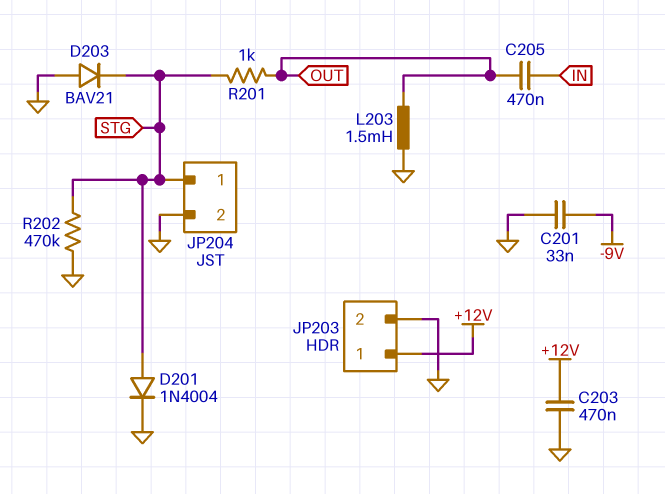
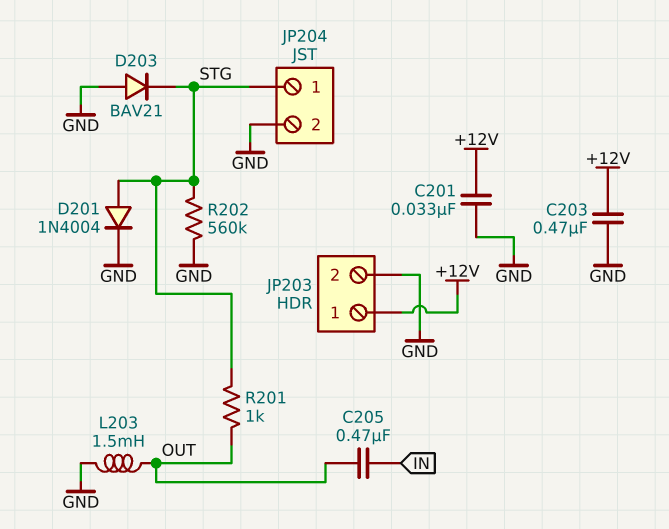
C201: 33nF (-9V, GND) -> 33nF (+12V, GND)
R202: 470k (GND, STG) -> 560k (GND, STG)

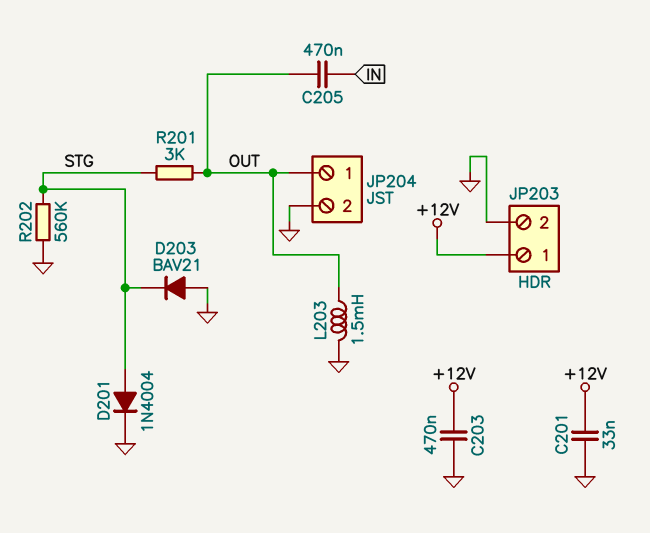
JP204 pin 1: STG -> OUT
R201: 1k (OUT, STG) -> 3k (OUT, STG)

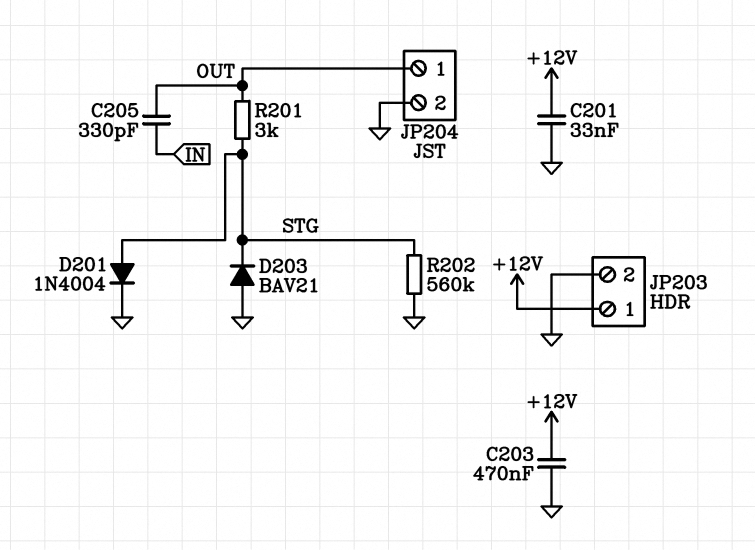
C205: 470nF (IN, OUT) -> 330pF (IN, OUT)
L203: 1.5mH (GND, OUT) -> none

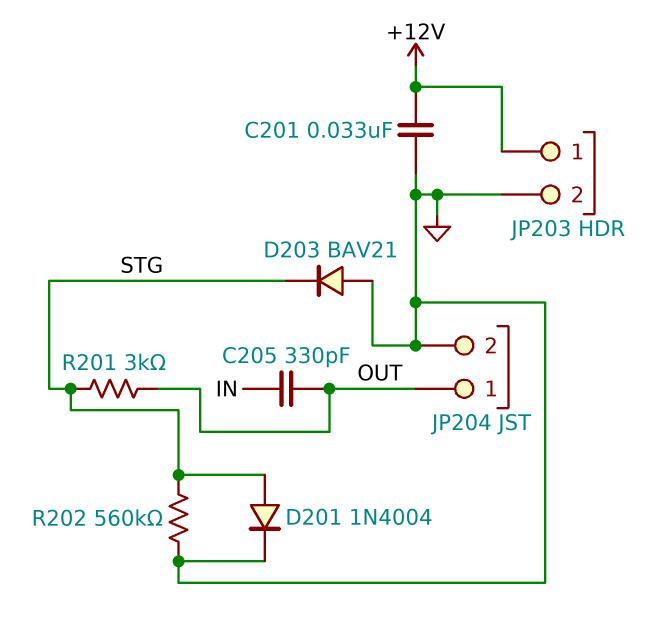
C203: 470nF (+12V, GND) -> none

